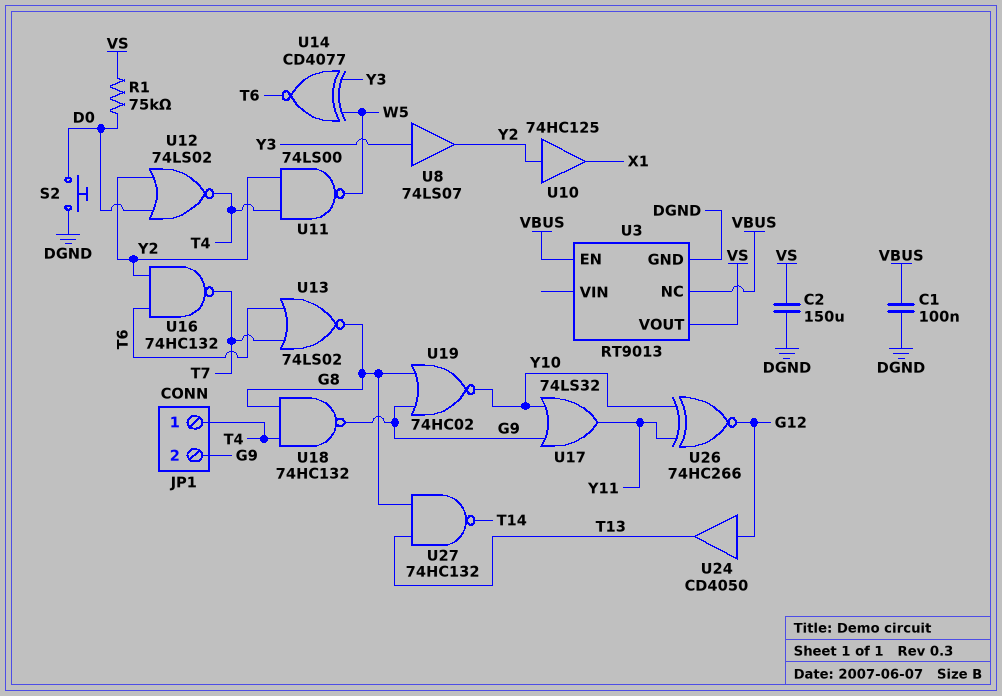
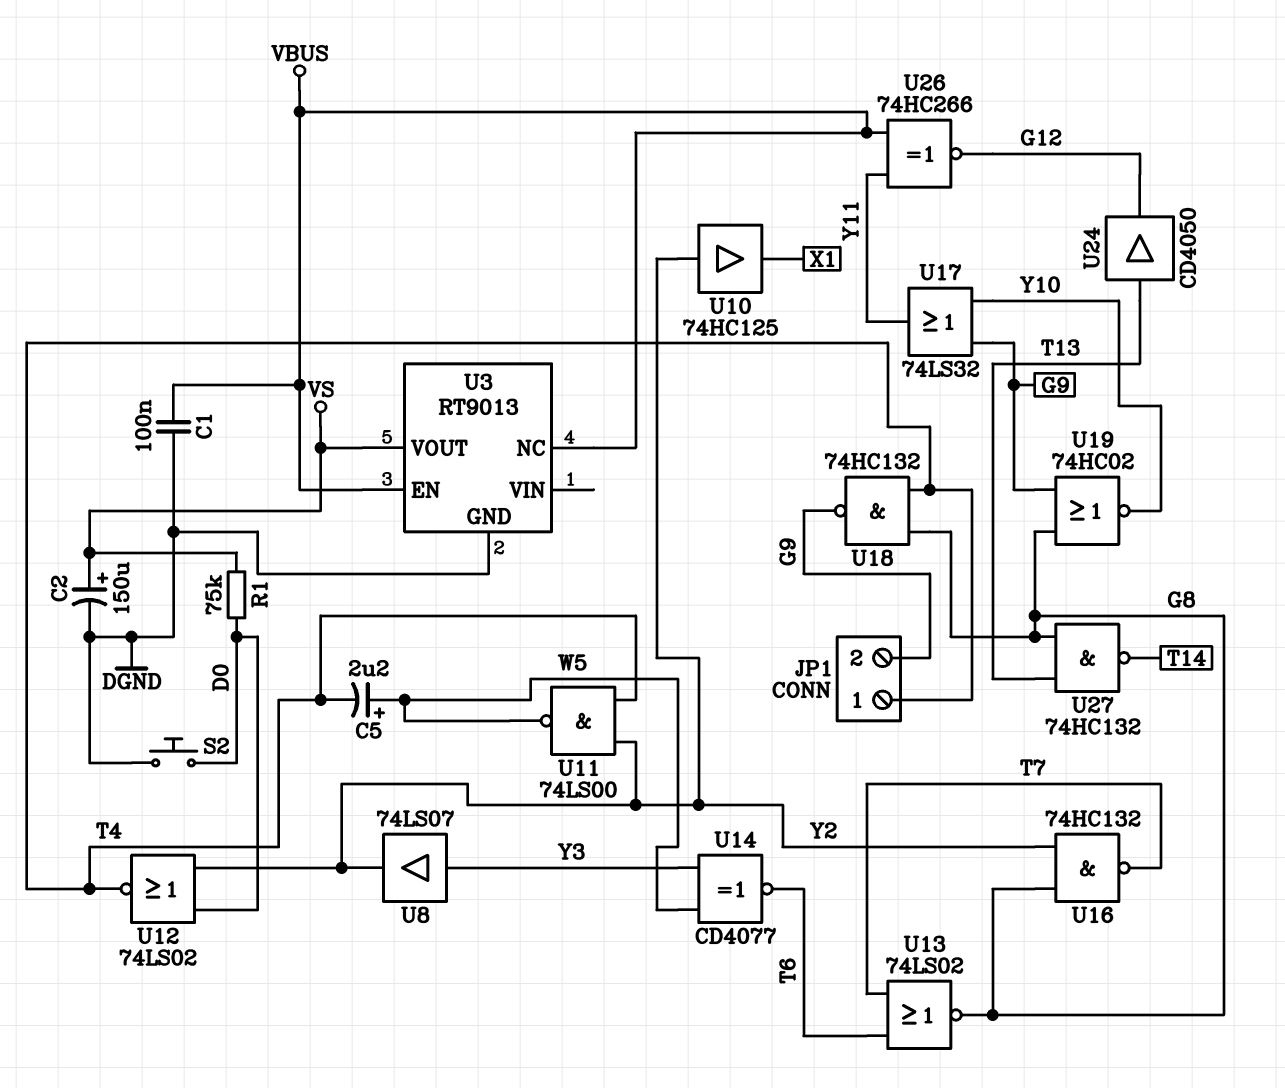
C2: 150uF (DGND, VS) -> 150uF (plus VS, minus DGND)
C5: none -> 2.2uF (plus W5, minus T4)
U16: NAND 74HC132 (in T6, in Y2, out T7) -> NAND 74HC132 (in G8, in Y2, out T7)
U24: buffer CD4050 (in G12, out T13) -> buffer CD4050 (in T13, out G12)
U26: XNOR 74HC266 (in Y10, in Y11, out G12) -> XNOR 74HC266 (in VBUS, in Y11, out G12)

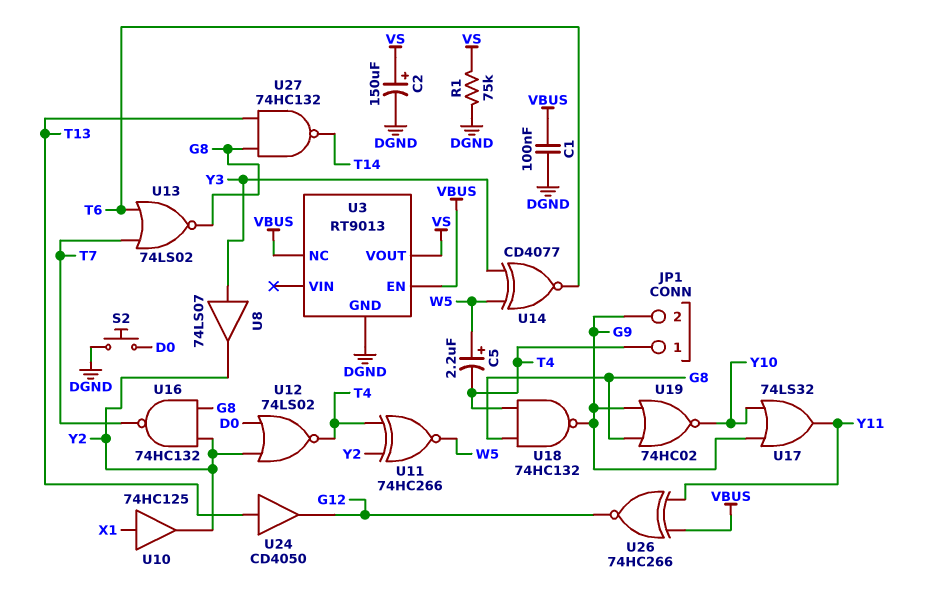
R1: 75k (D0, VS) -> 75k (DGND, VS)
U10: buffer 74HC125 (in Y2, out X1) -> buffer 74HC125 (in X1, out Y2)
U11: NAND 74LS00 (in T4, in Y2, out W5) -> XNOR 74HC266 (in T4, in Y2, out W5)

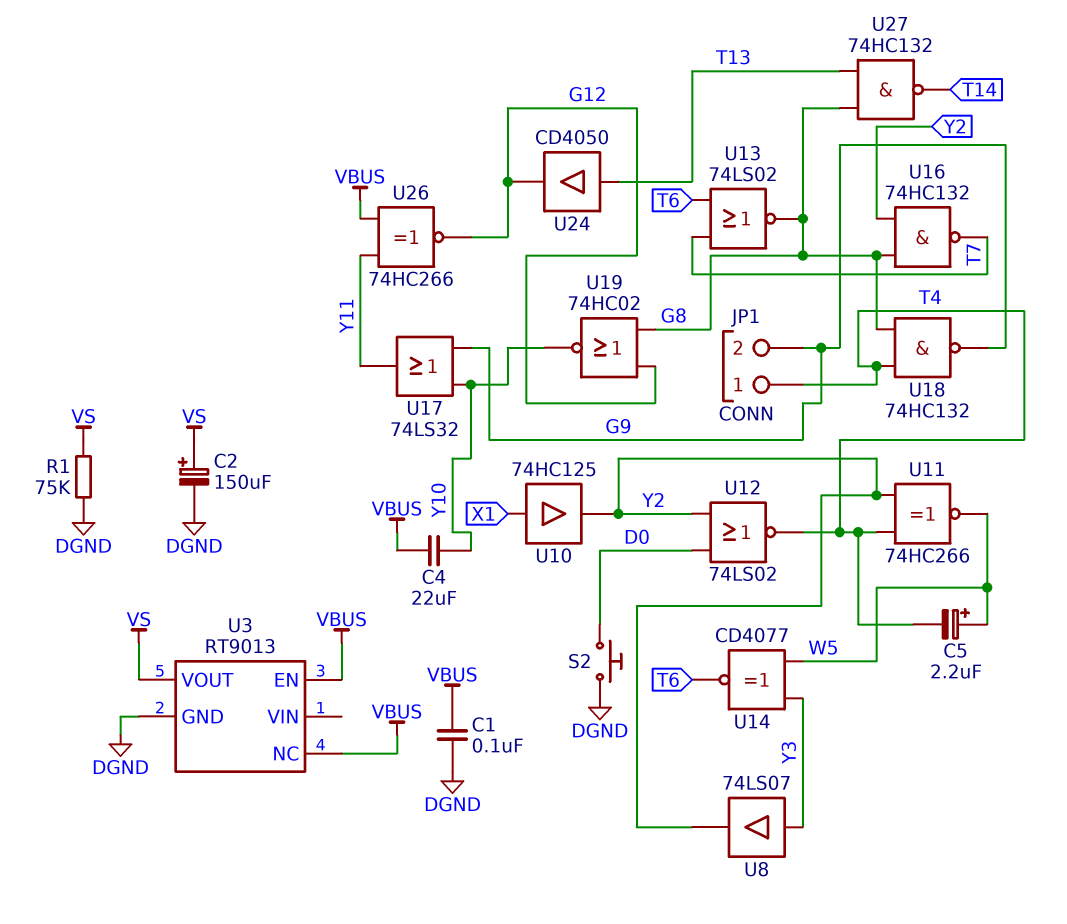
C4: none -> 22uF (VBUS, Y10)
U19: NOR 74HC02 (in G8, in G9, out Y10) -> NOR 74HC02 (in G8, in G12, out Y10)

